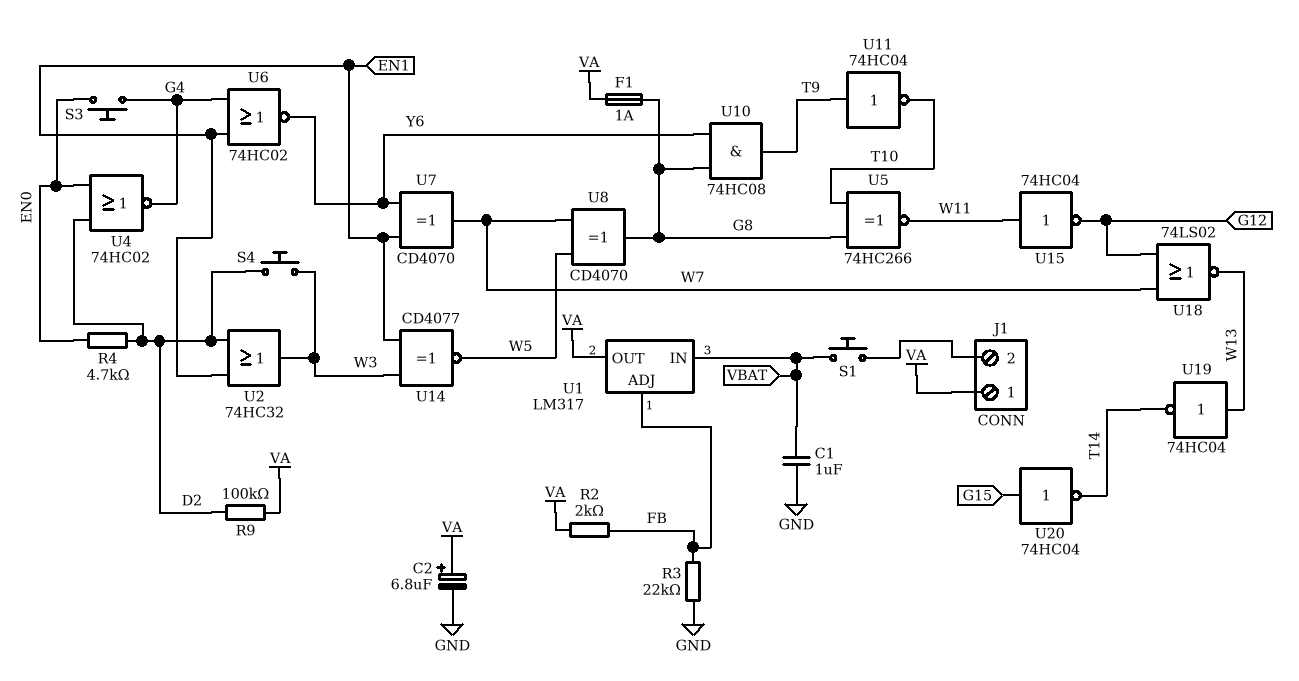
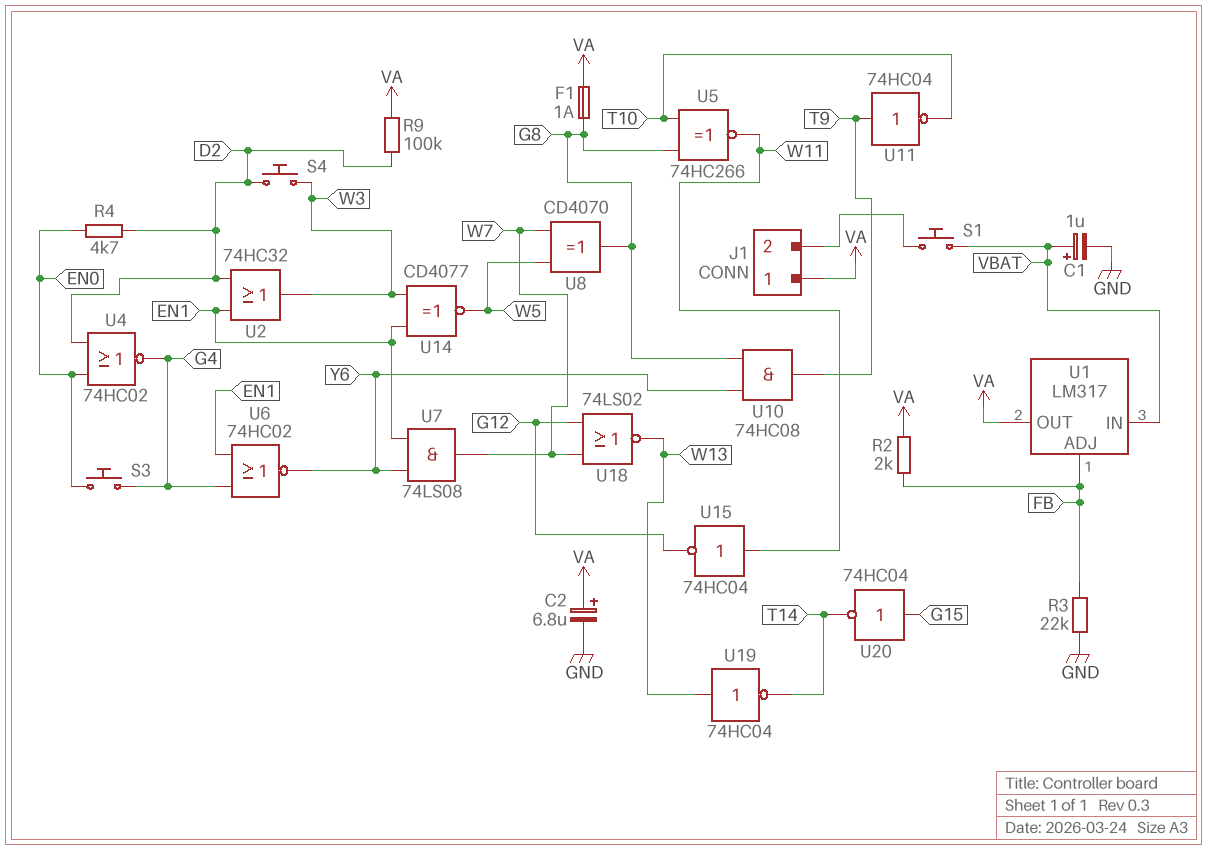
C1: 1uF (GND, VBAT) -> 1uF (plus VBAT, minus GND)
U7: XOR CD4070 (in EN1, in Y6, out W7) -> AND 74LS08 (in EN1, in Y6, out W7)

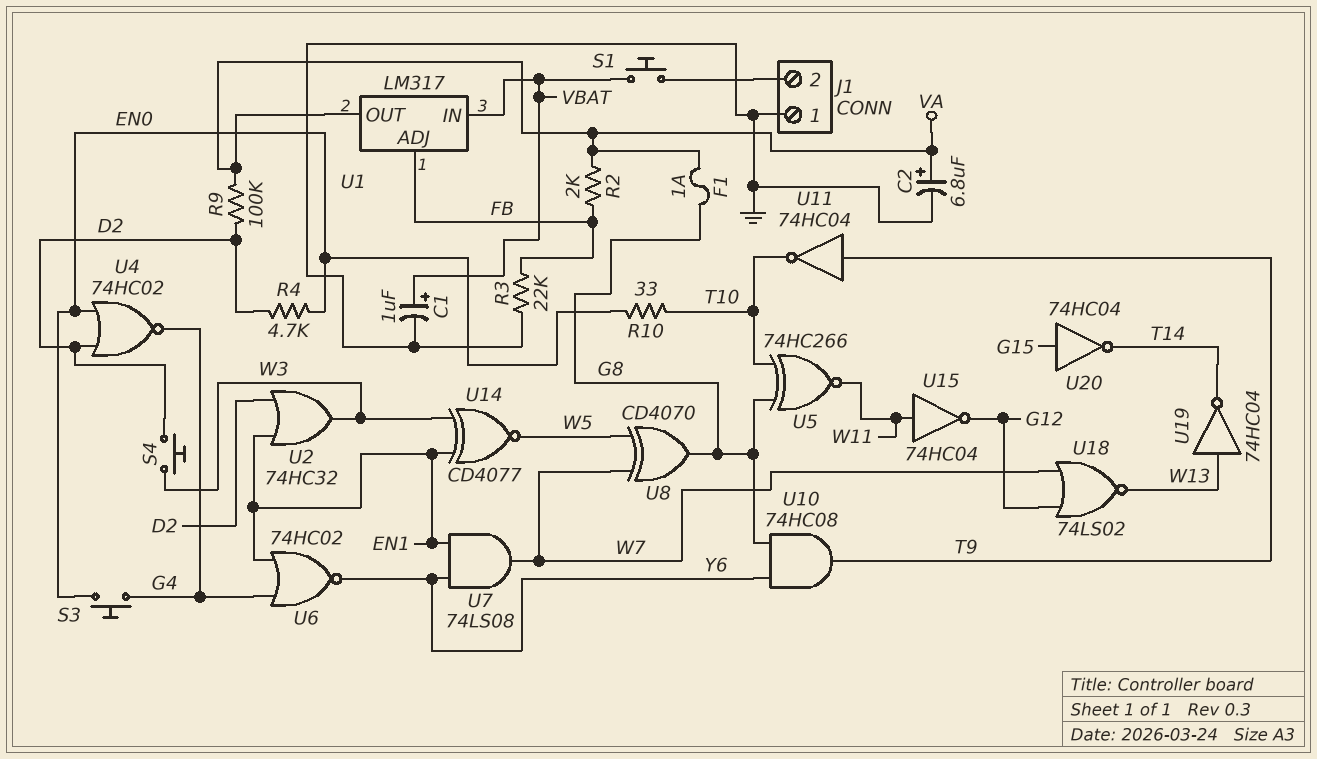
J1 pin 1: VA -> GND
R10: none -> 33 (EN0, T10)

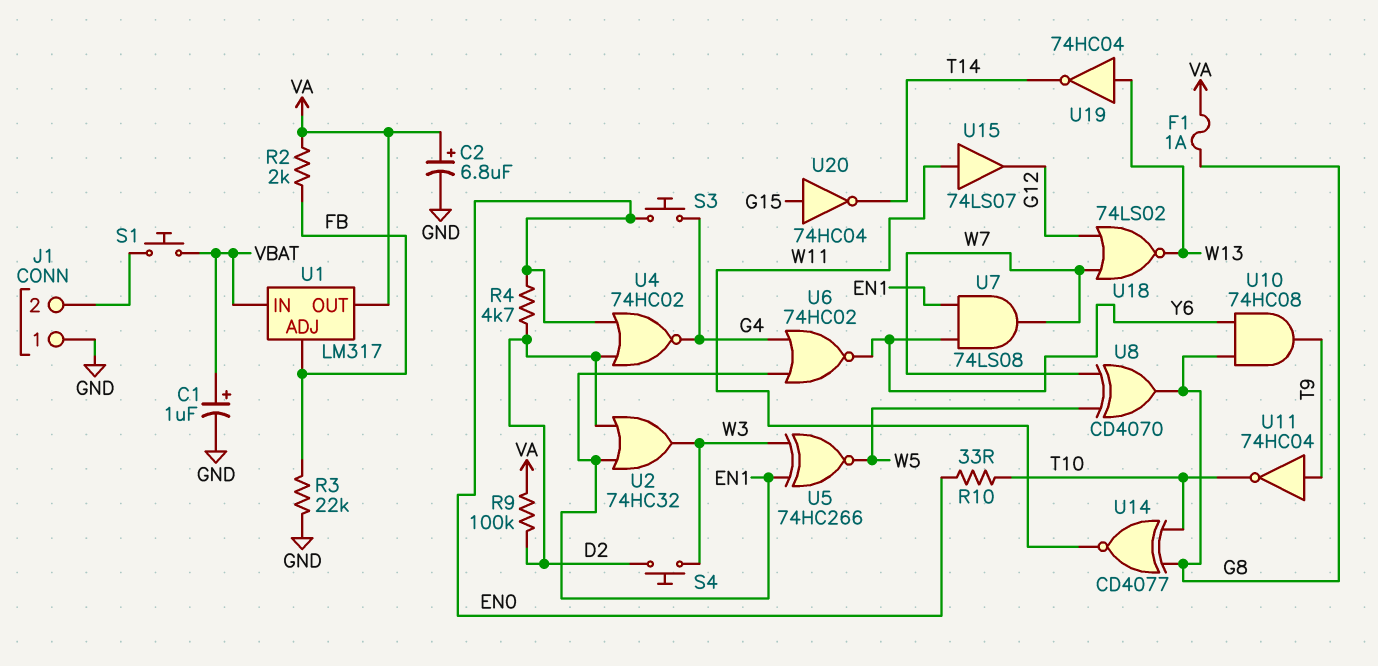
U5: XNOR 74HC266 (in G8, in T10, out W11) -> XNOR 74HC266 (in EN1, in W3, out W5)
U14: XNOR CD4077 (in EN1, in W3, out W5) -> XNOR CD4077 (in G8, in T10, out W11)
U15: NOT 74HC04 (in W11, out G12) -> buffer 74LS07 (in W11, out G12)

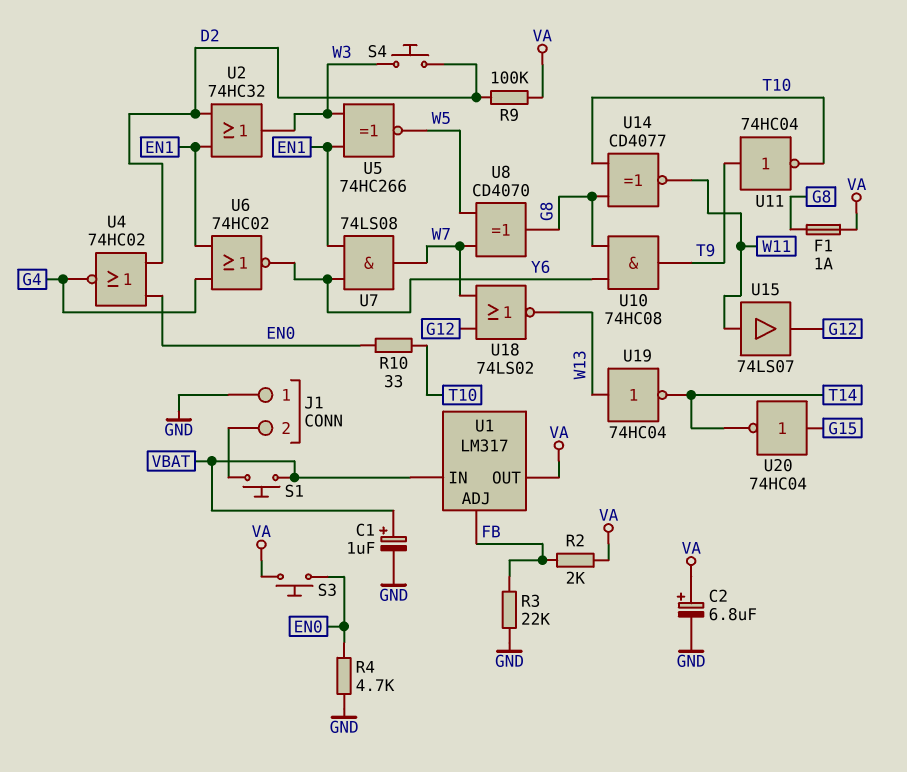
R4: 4.7k (D2, EN0) -> 4.7k (EN0, GND)
S3: button (EN0, G4) -> button (EN0, VA)

